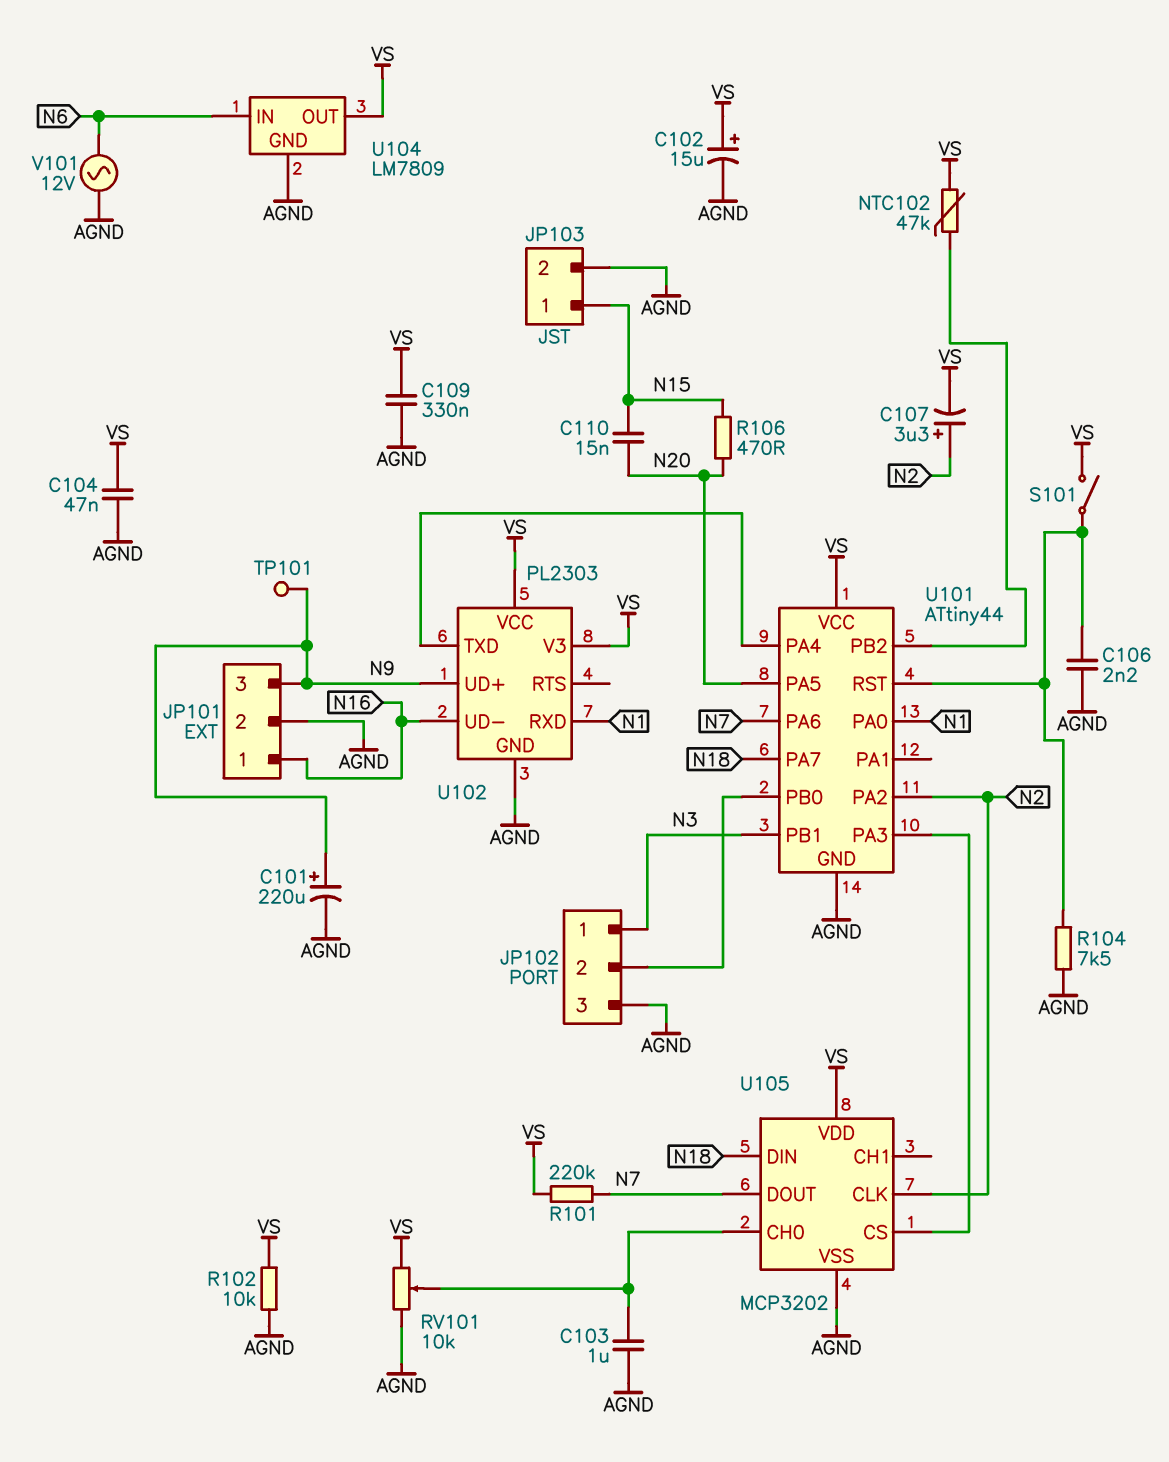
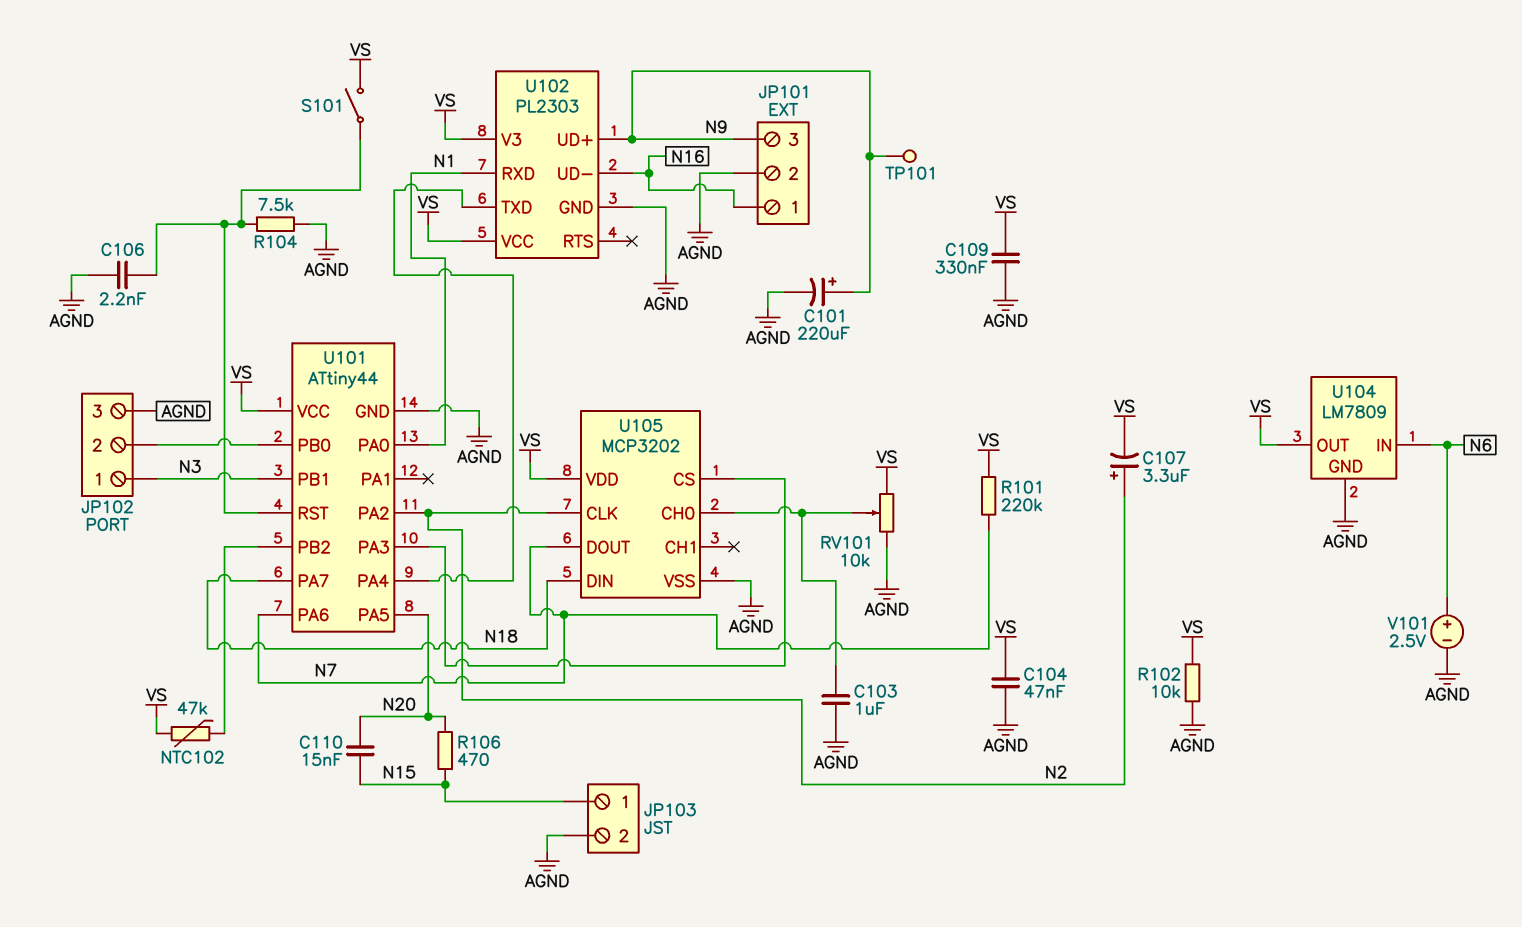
C102: 15uF (plus VS, minus AGND) -> none
V101: AC 12V (AGND, N6) -> 2.5V (plus N6, minus AGND)

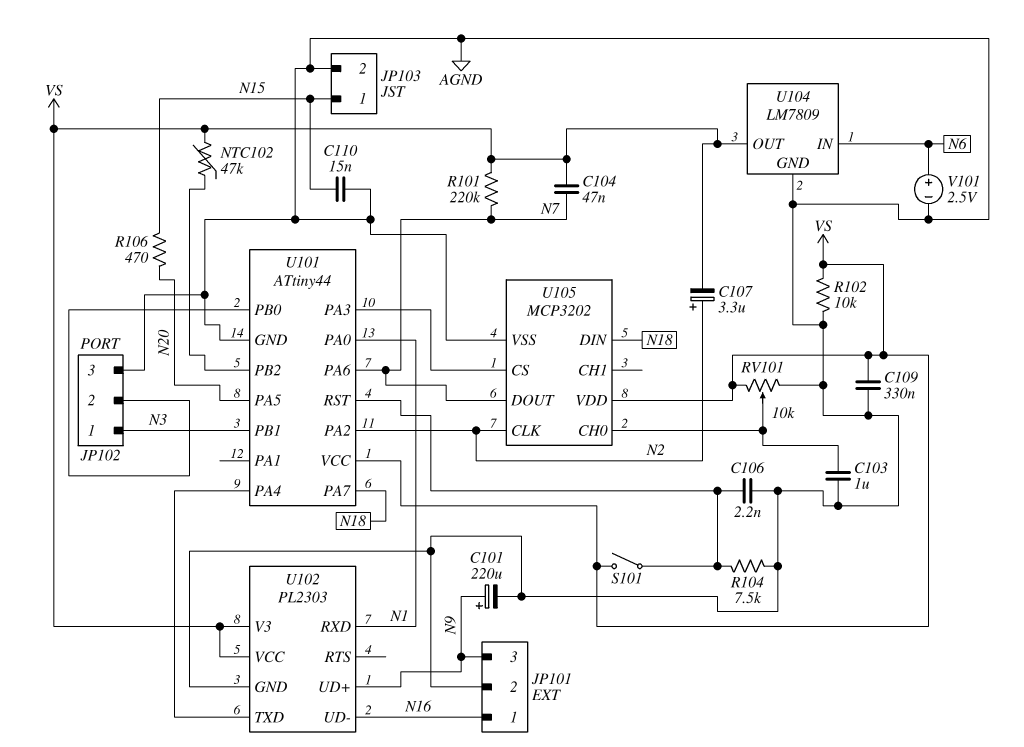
C104: 47nF (AGND, VS) -> 47nF (N7, VS)
C110: 15nF (N15, N20) -> 15nF (AGND, N15)
TP101: test point (N9) -> none

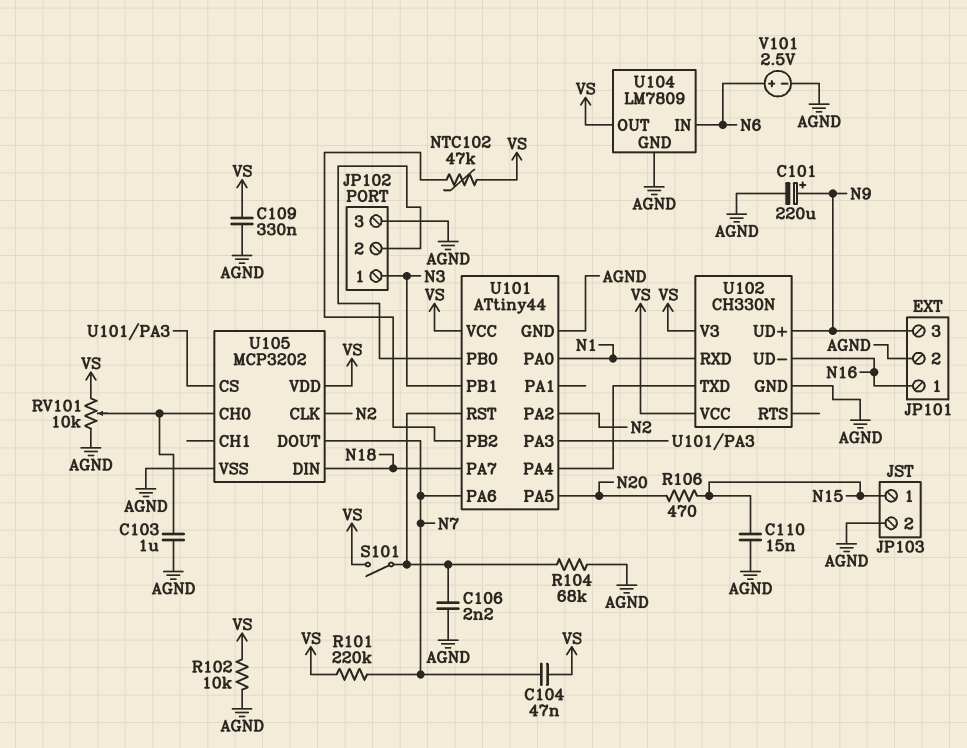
C107: 3.3uF (plus N2, minus VS) -> none
R104: 7.5k (AGND, U101/RST) -> 68k (AGND, U101/RST)
U102: PL2303 -> CH330N

